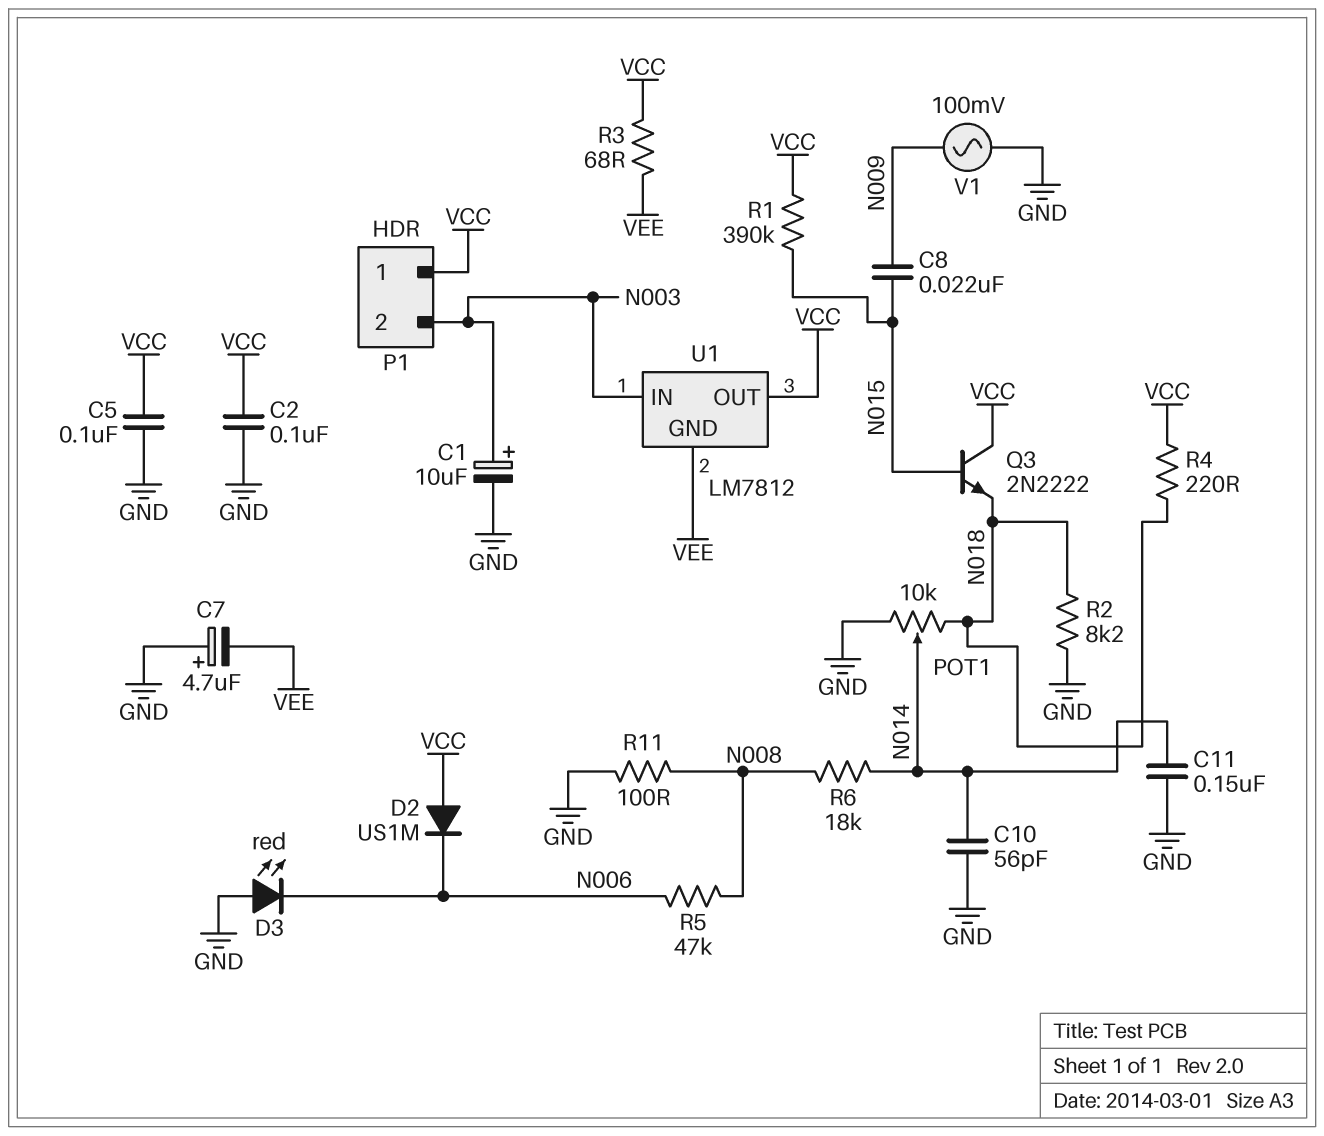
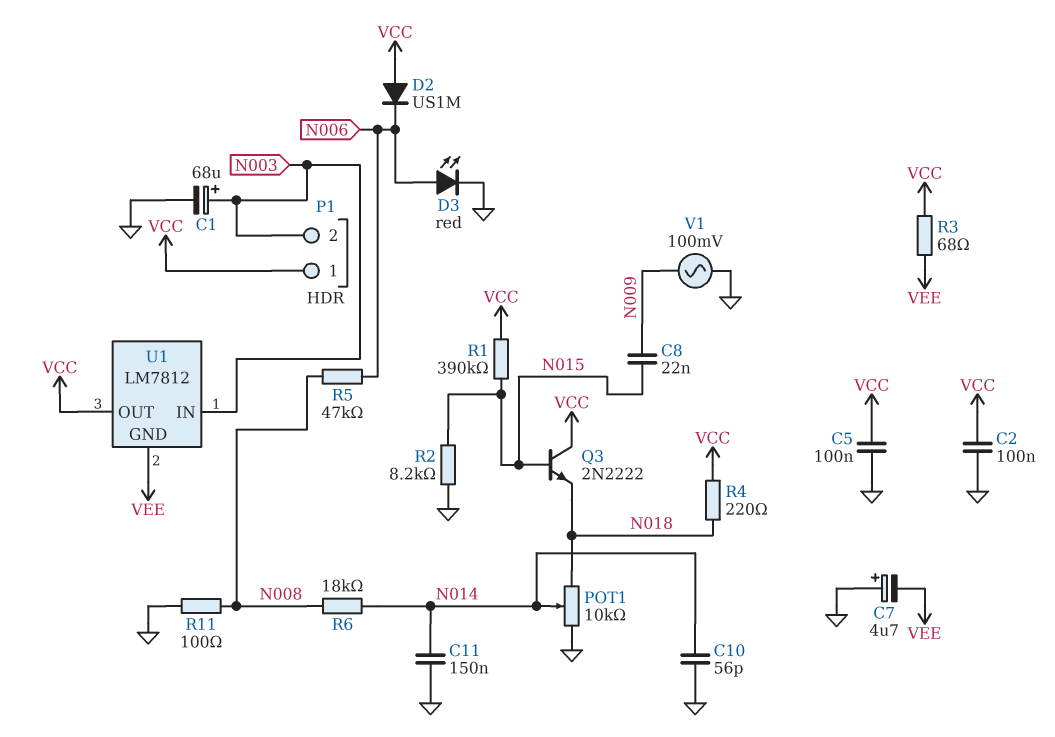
C1: 10uF (plus N003, minus GND) -> 68uF (plus N003, minus GND)
D3: LED red (A GND, K N006) -> LED red (A N006, K GND)
R2: 8.2k (GND, N018) -> 8.2k (GND, N015)

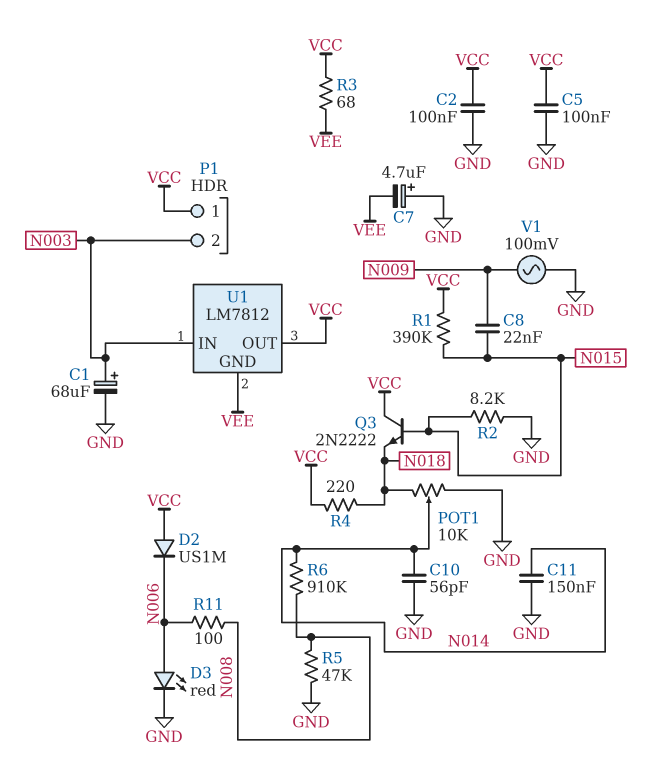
R5: 47k (N006, N008) -> 47k (GND, N008)
R6: 18k (N008, N014) -> 910k (N008, N014)
R11: 100 (GND, N008) -> 100 (N006, N008)

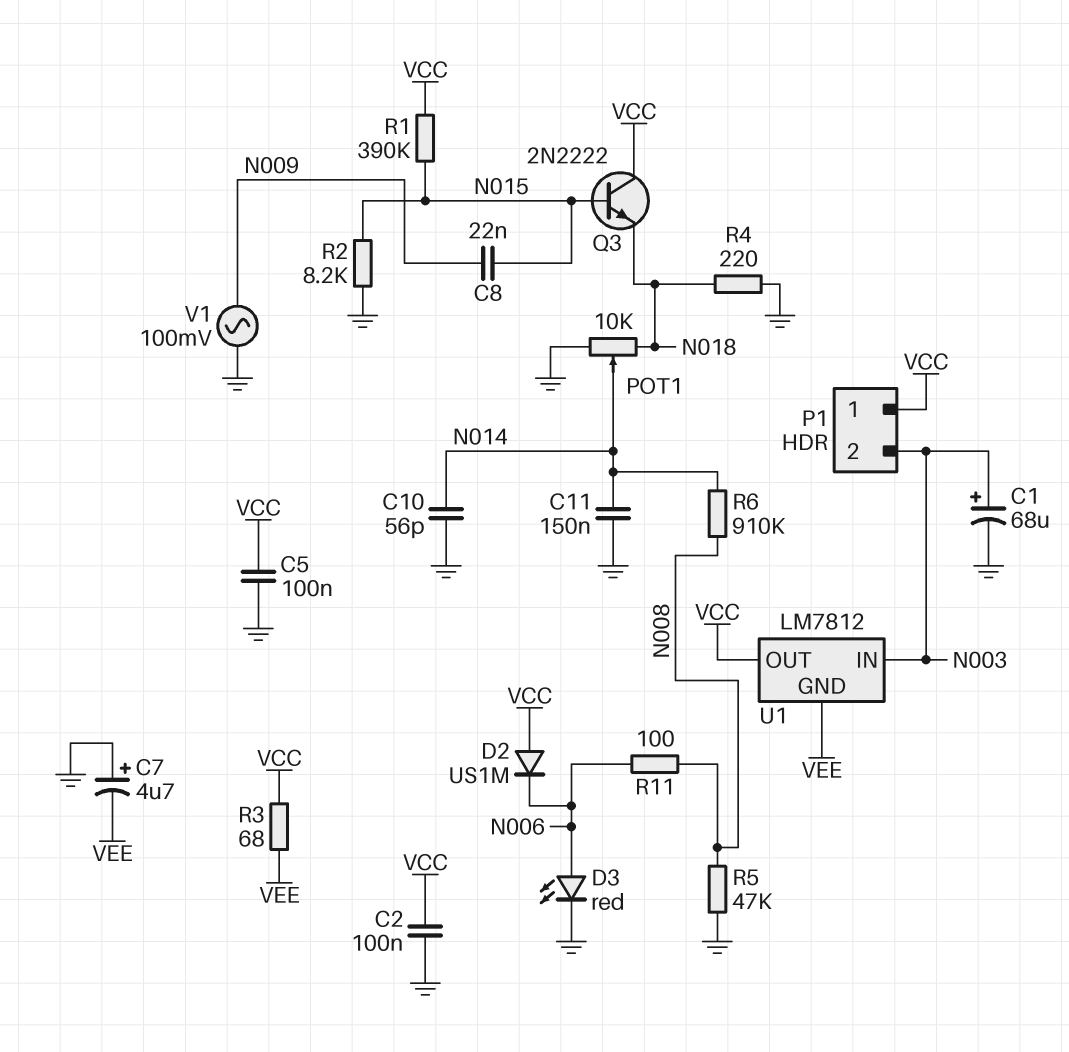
R4: 220 (N018, VCC) -> 220 (GND, N018)

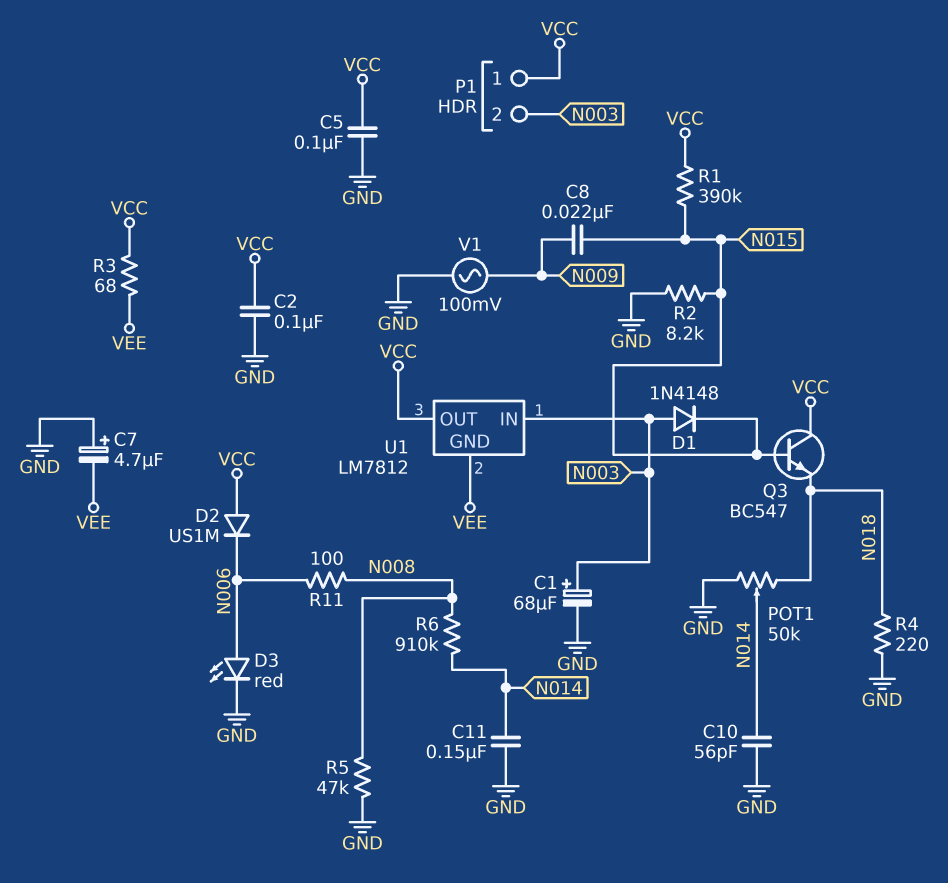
D1: none -> diode 1N4148 (A N003, K N015)
POT1: 10k (GND, N018, wiper N014) -> 50k (GND, N018, wiper N014)
Q3: NPN 2N2222 (B N015, C VCC, E N018) -> NPN BC547 (B N015, C VCC, E N018)

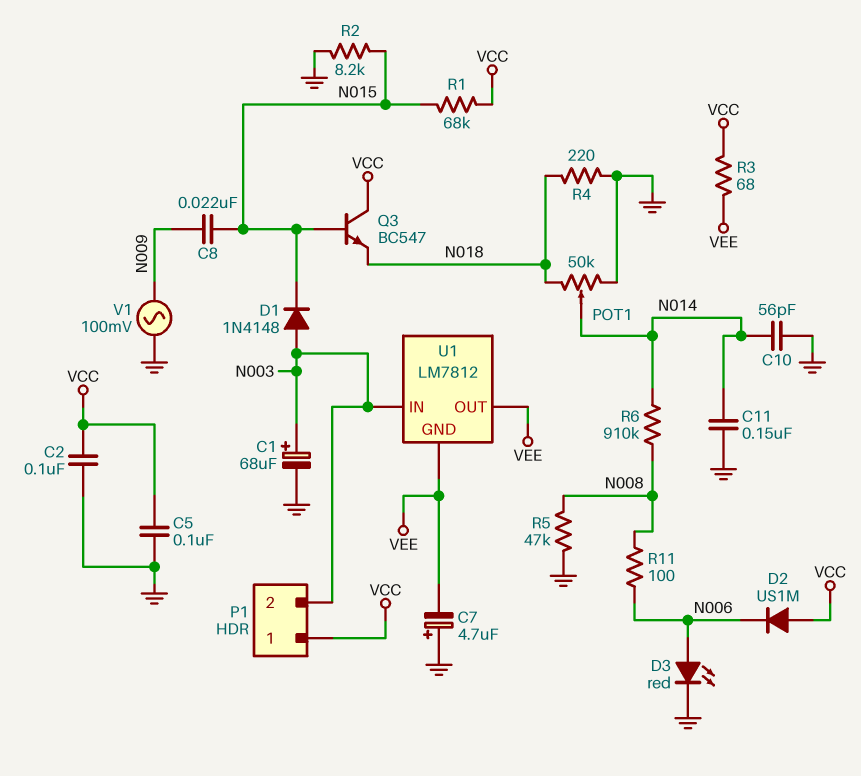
R1: 390k (N015, VCC) -> 68k (N015, VCC)
U1 pin OUT: VCC -> VEE

